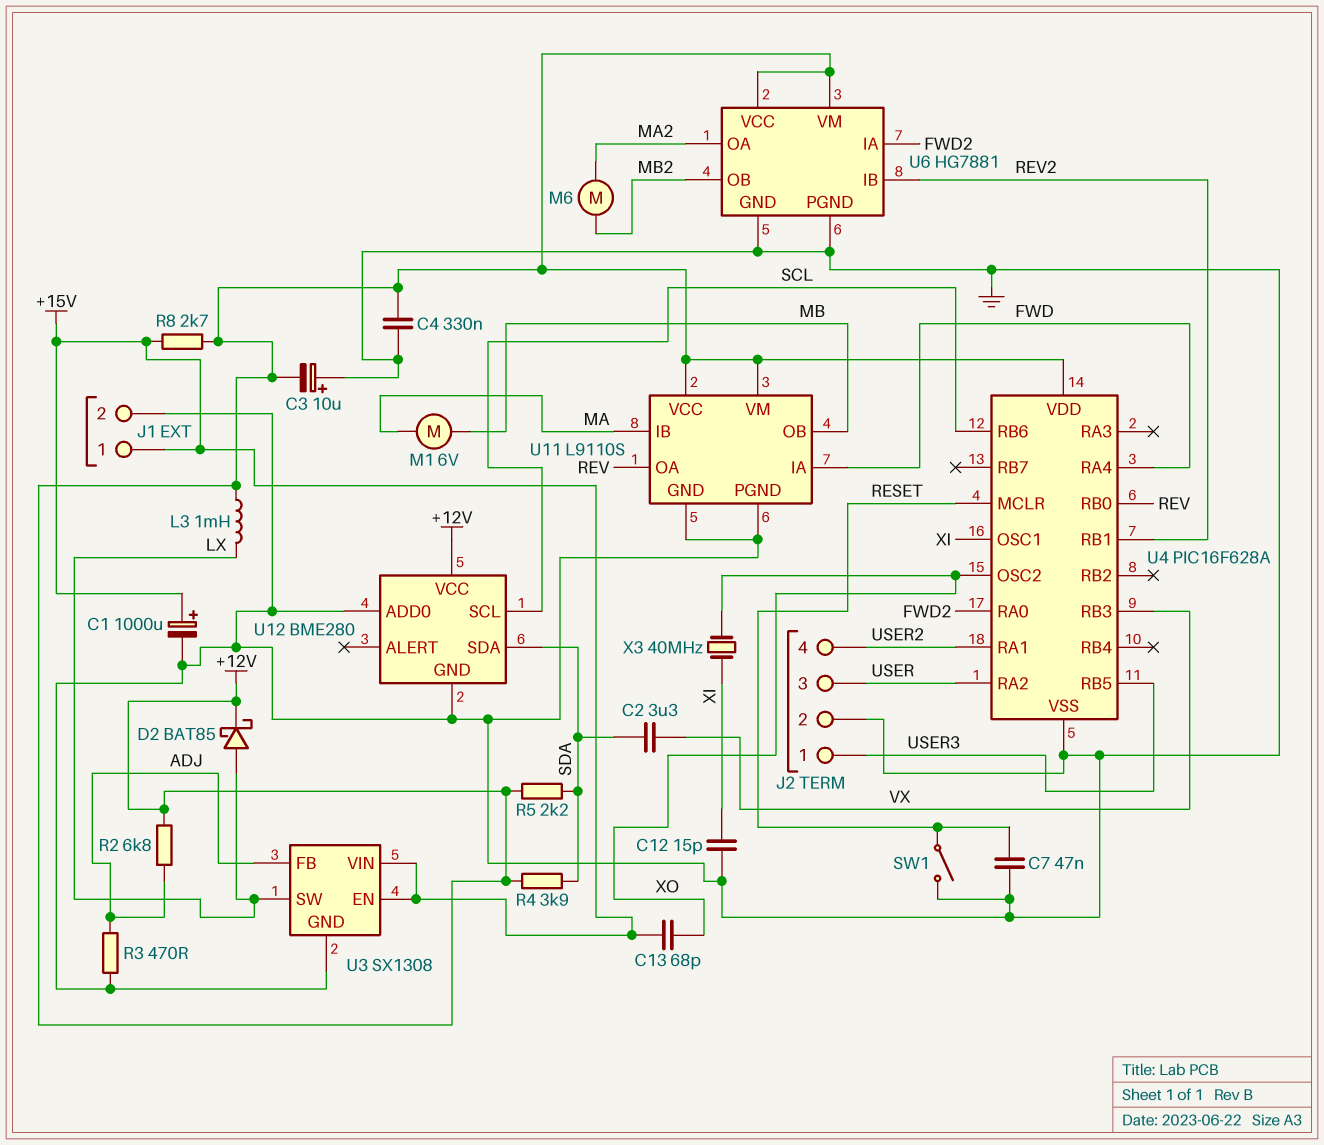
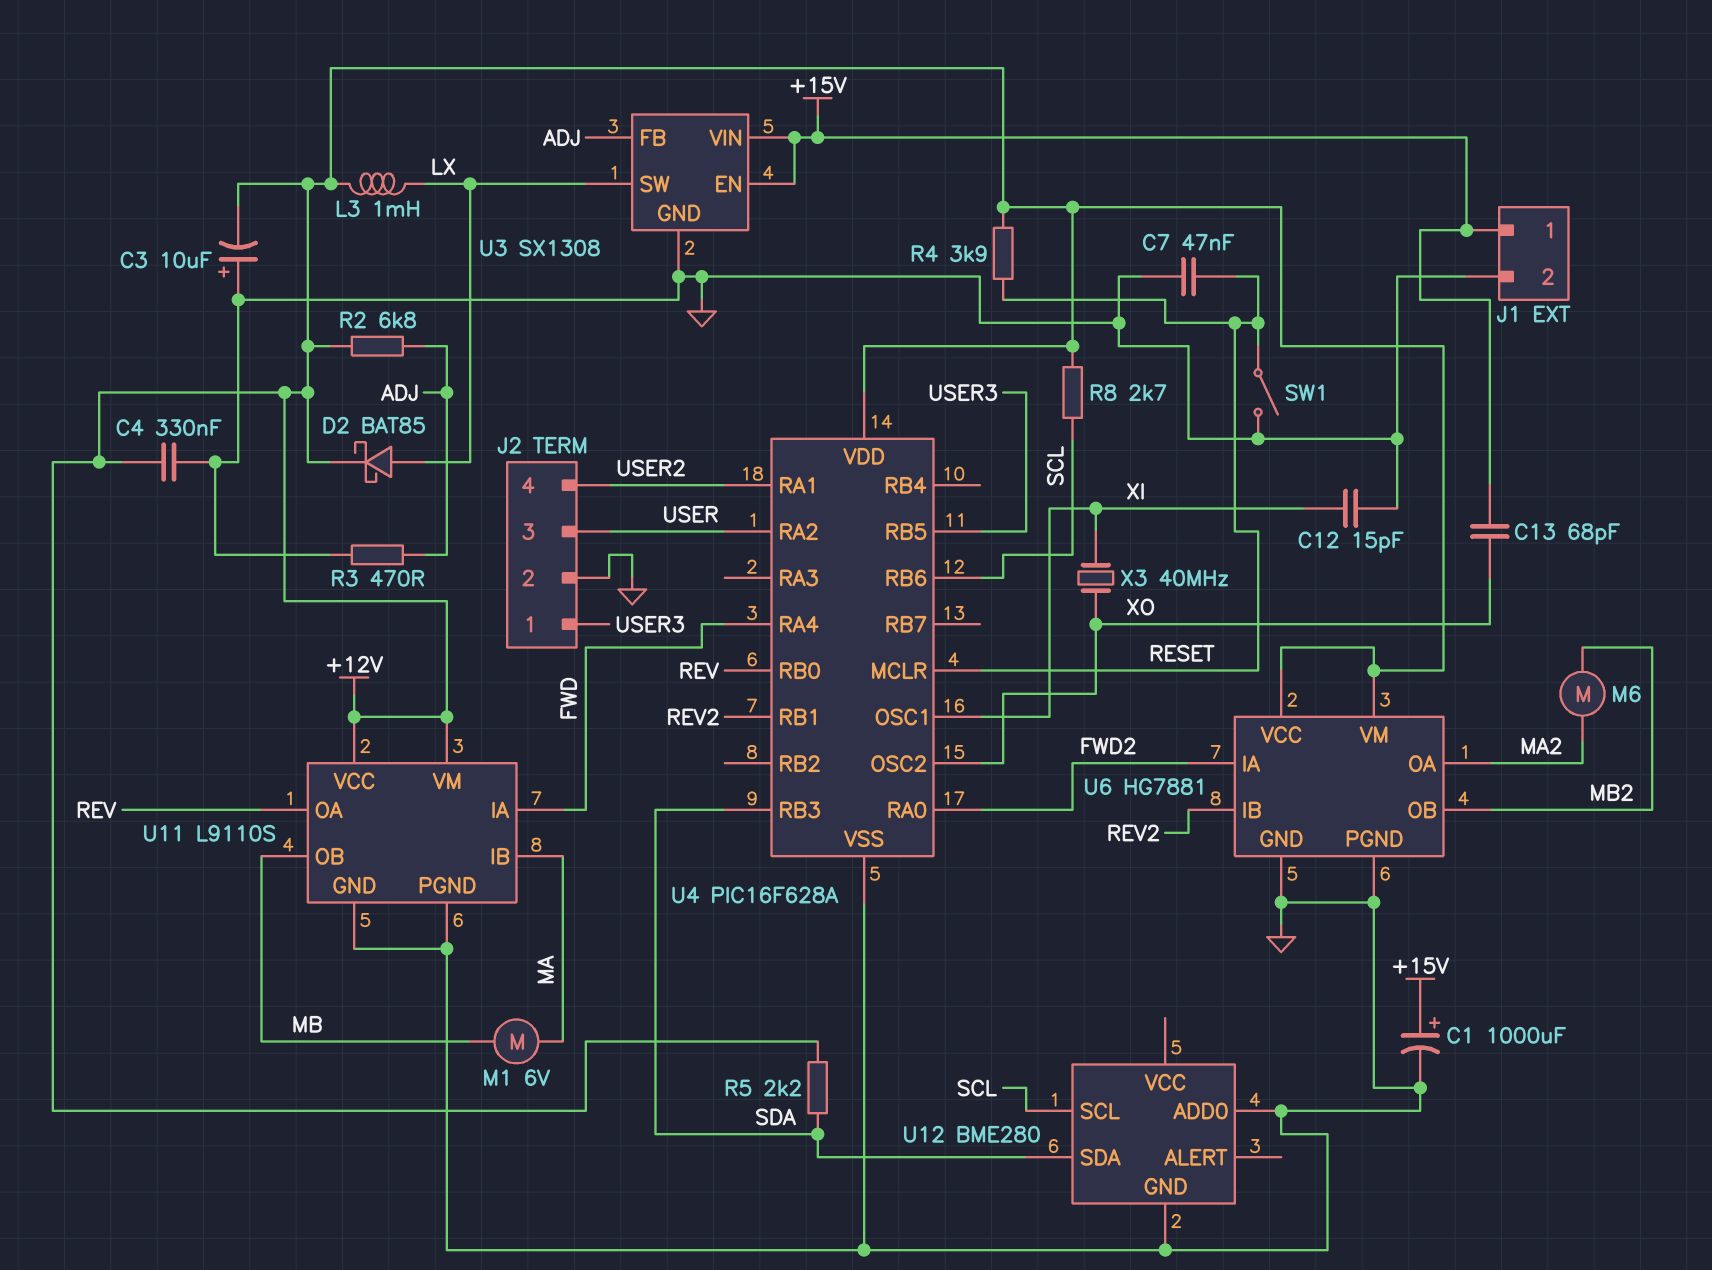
C2: 3.3uF (SDA, VX) -> none
R4: 3.9k (+12V, SDA) -> 3.9k (+12V, RESET)
R8: 2.7k (+12V, +15V) -> 2.7k (+12V, SCL)
U4 pin RB3: VX -> SDA
U12 pin VCC: +12V -> none

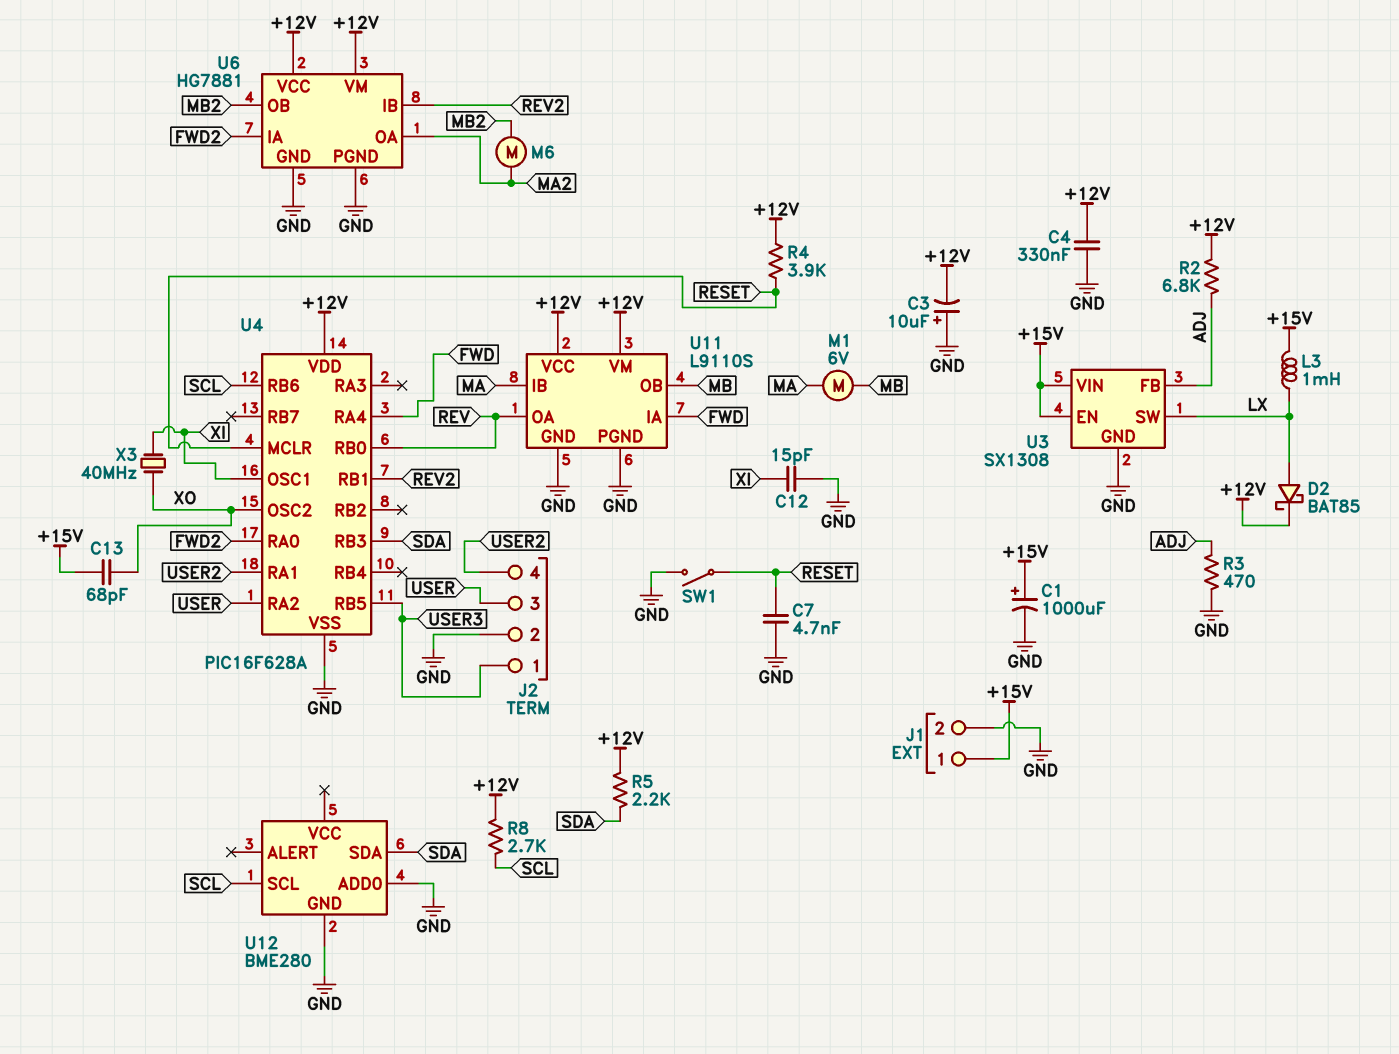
C7: 47nF (GND, RESET) -> 4.7nF (GND, RESET)
L3: 1mH (+12V, LX) -> 1mH (+15V, LX)

